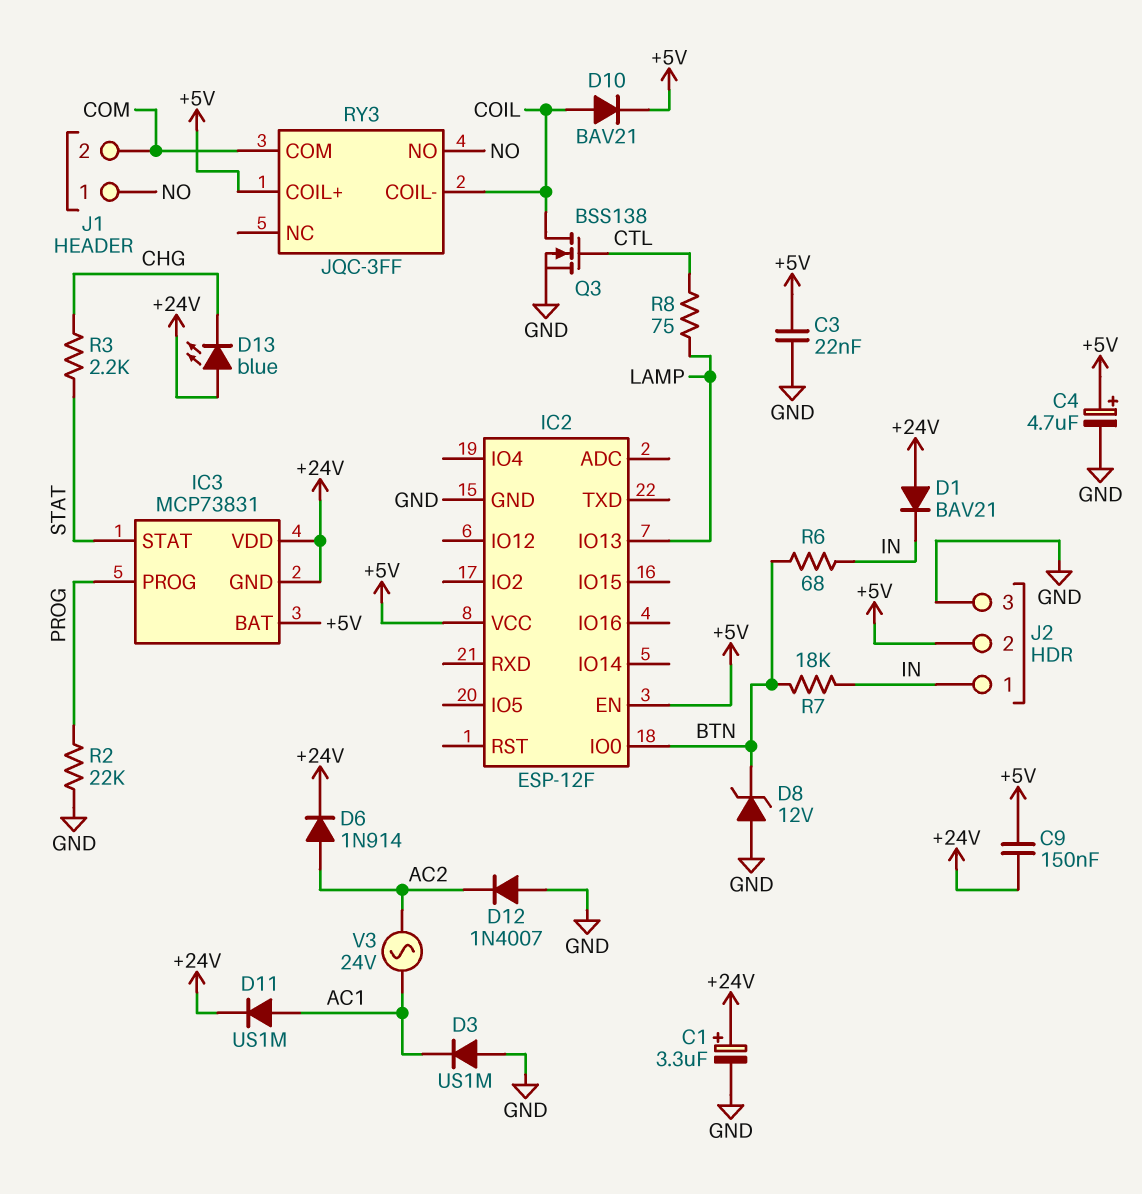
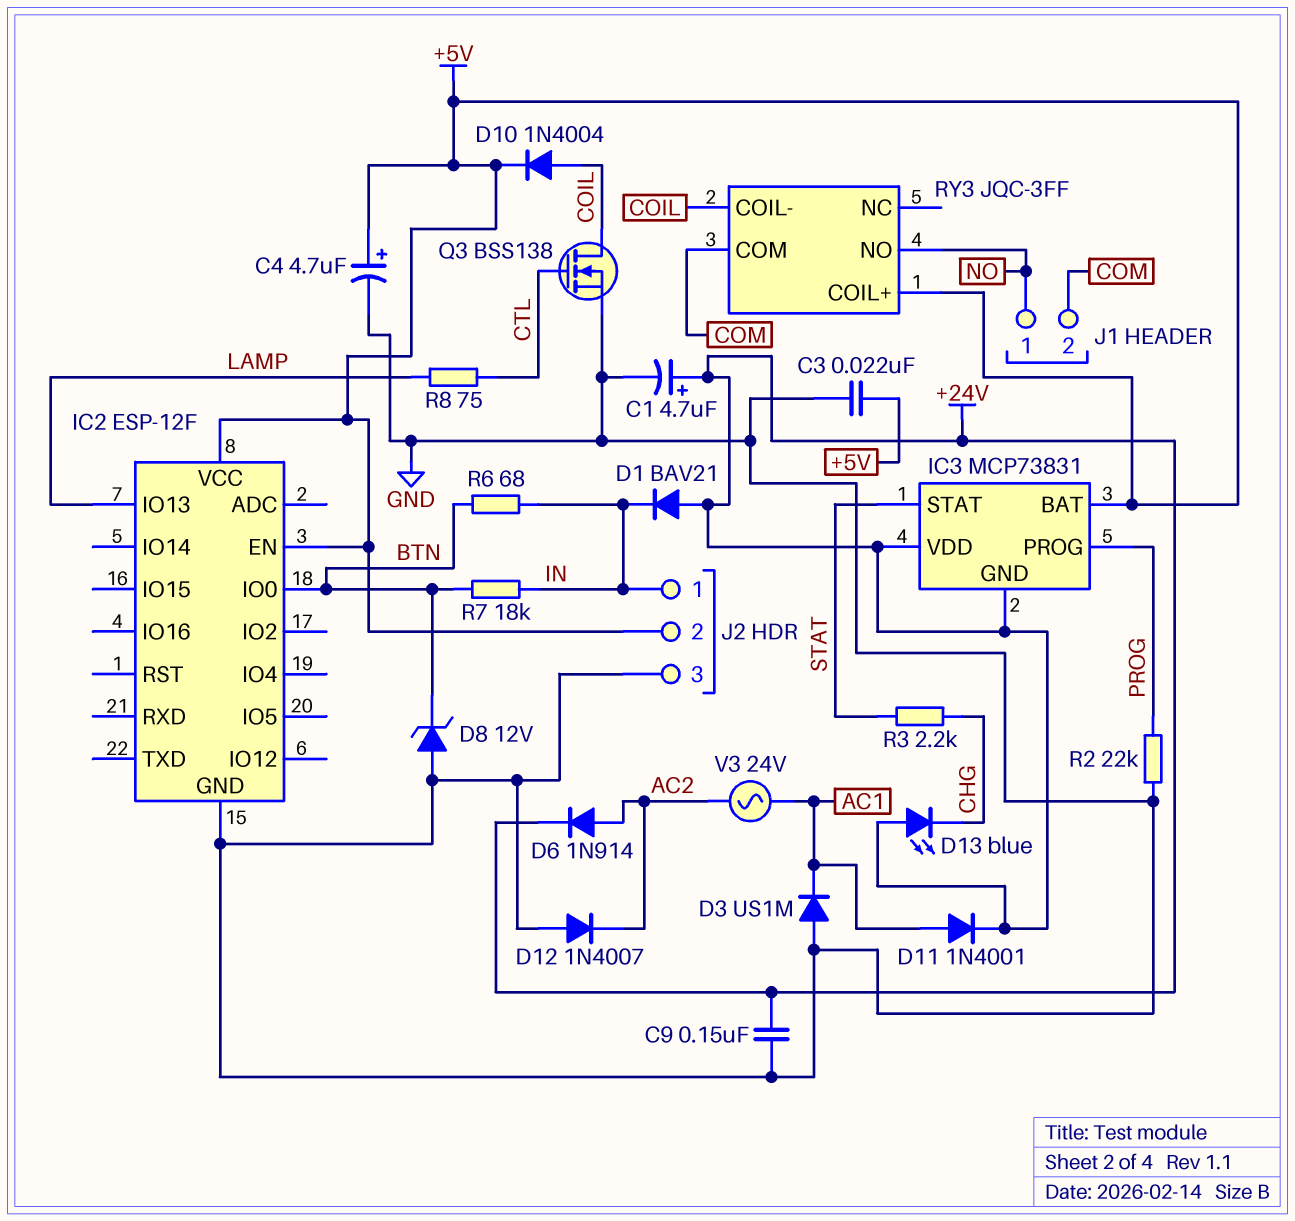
C1: 3.3uF (plus +24V, minus GND) -> 4.7uF (plus +24V, minus GND)
C9: 150nF (+5V, +24V) -> 150nF (+24V, GND)
D10: diode BAV21 (A COIL, K +5V) -> diode 1N4004 (A COIL, K +5V)
D11: diode US1M (A AC1, K +24V) -> diode 1N4001 (A AC1, K +24V)

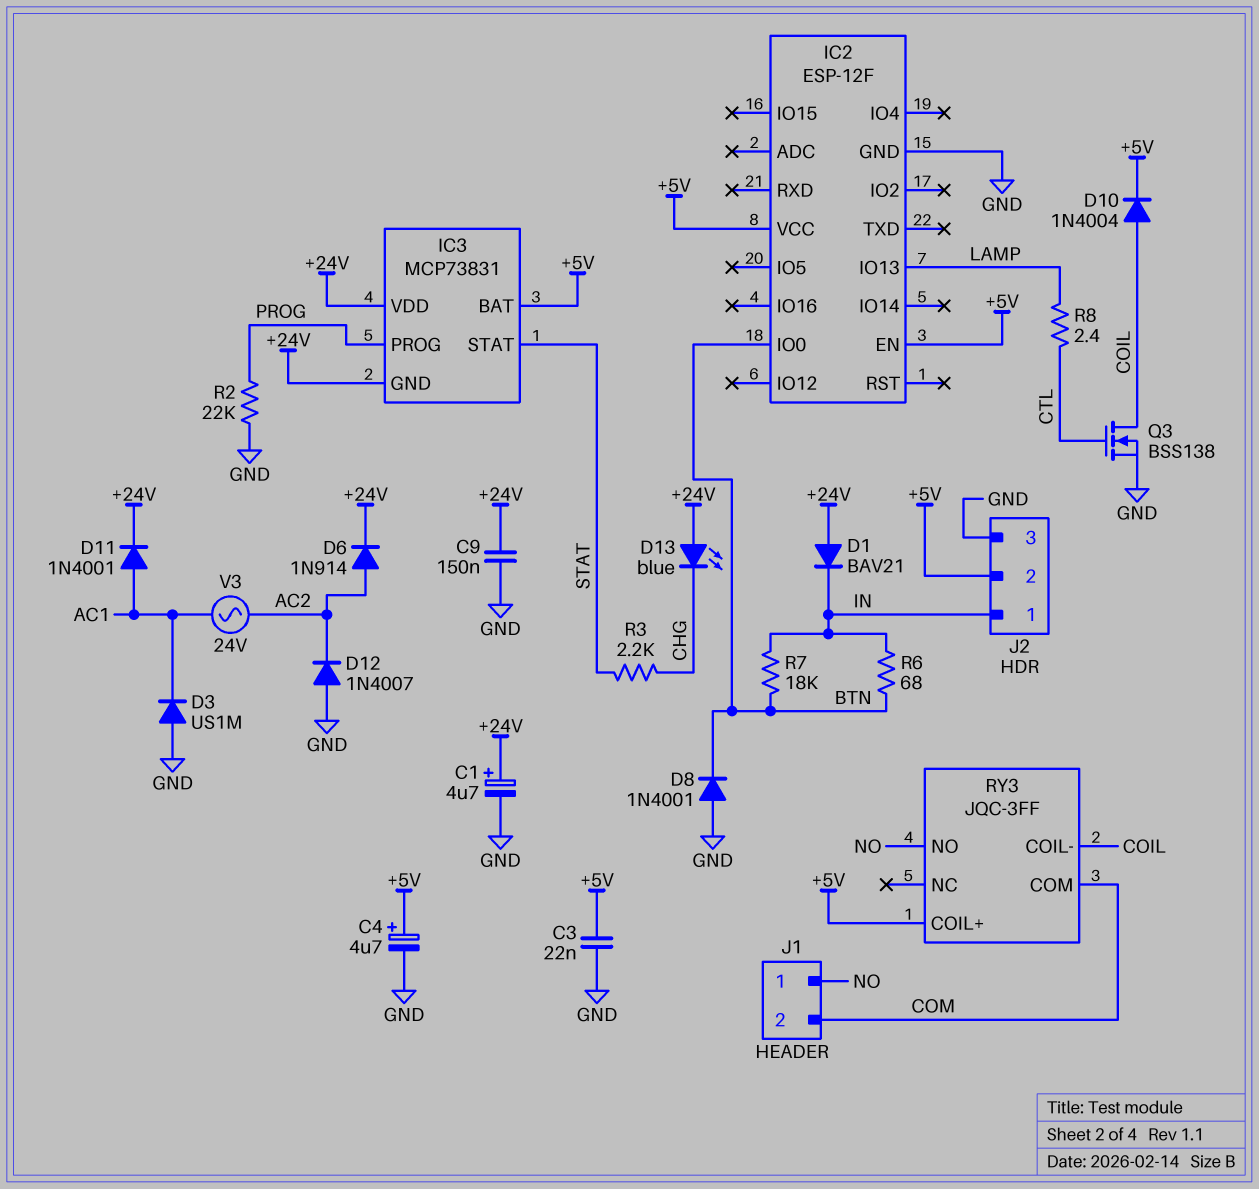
D8: zener 12V (A GND, K BTN) -> diode 1N4001 (A GND, K BTN)
R8: 75 (CTL, LAMP) -> 2.4 (CTL, LAMP)

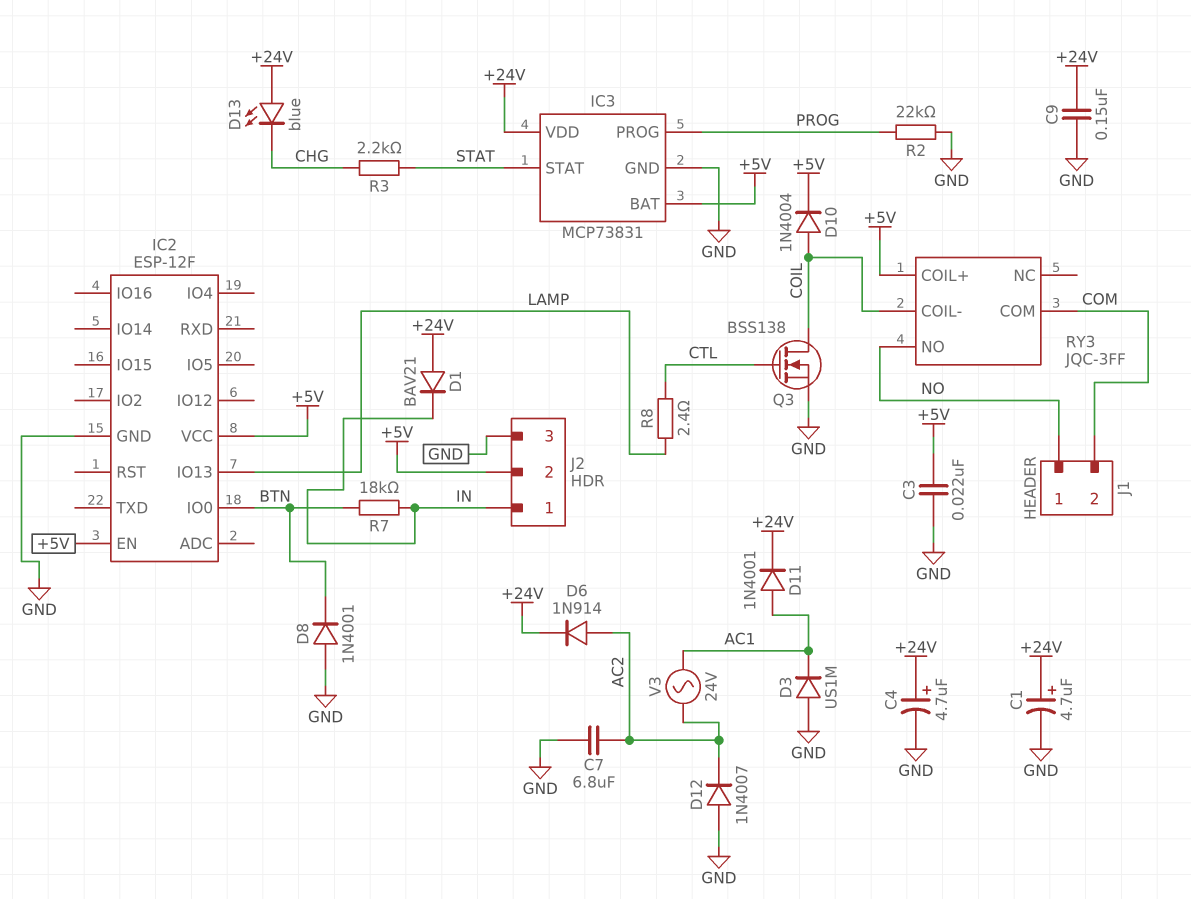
C4: 4.7uF (plus +5V, minus GND) -> 4.7uF (plus +24V, minus GND)
C7: none -> 6.8uF (AC2, GND)
IC3 pin GND: +24V -> GND
R6: 68 (BTN, IN) -> none

